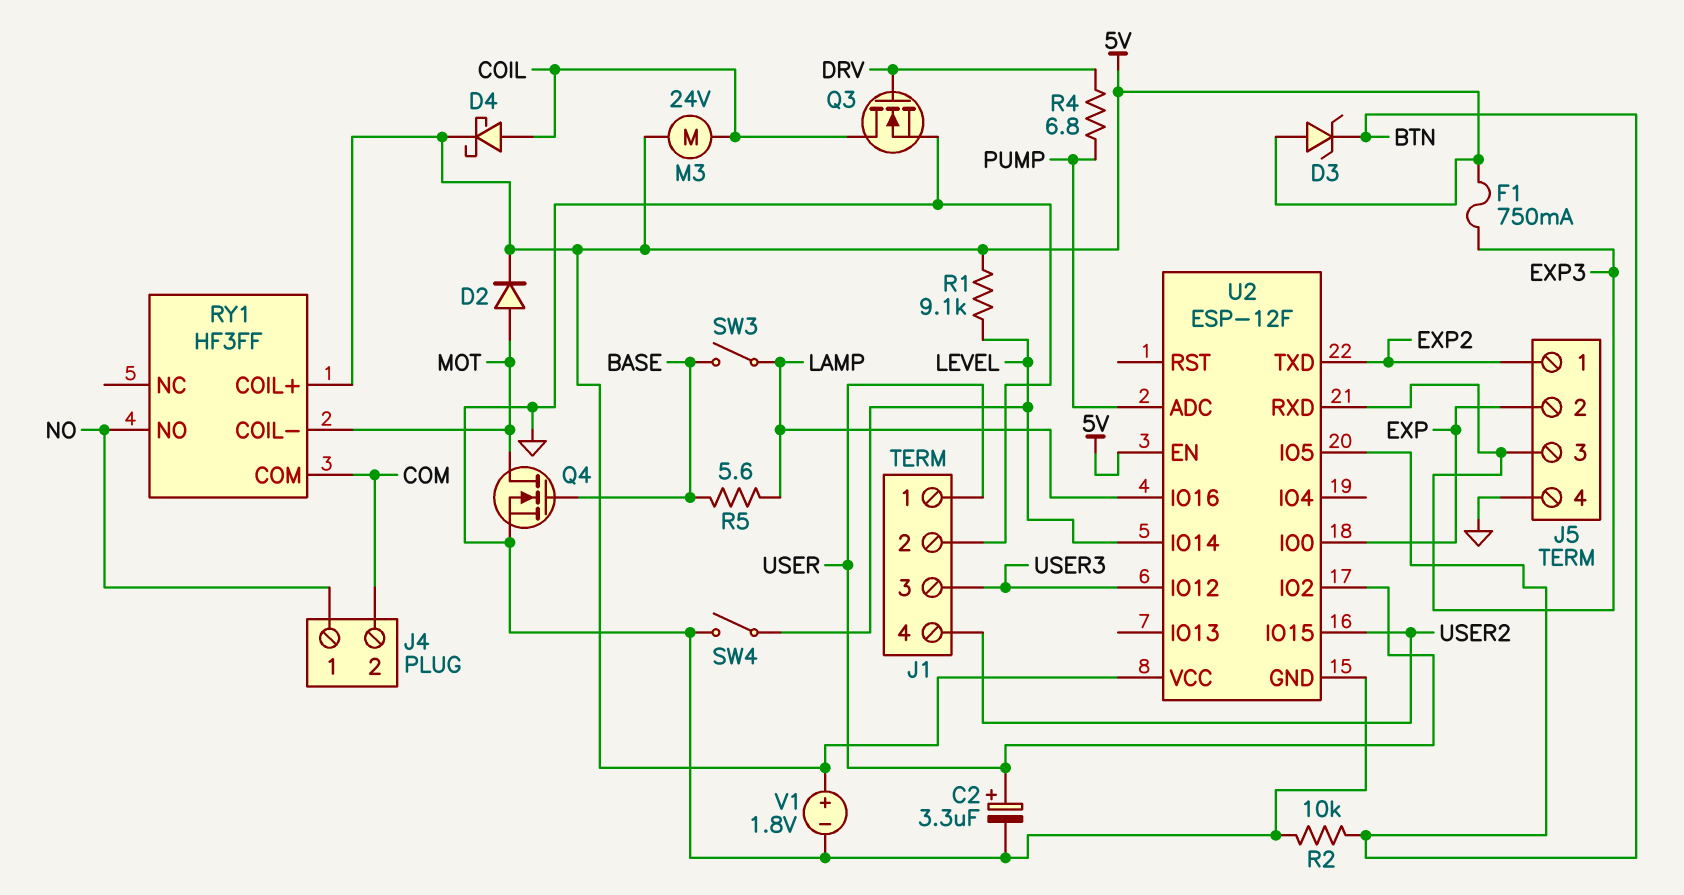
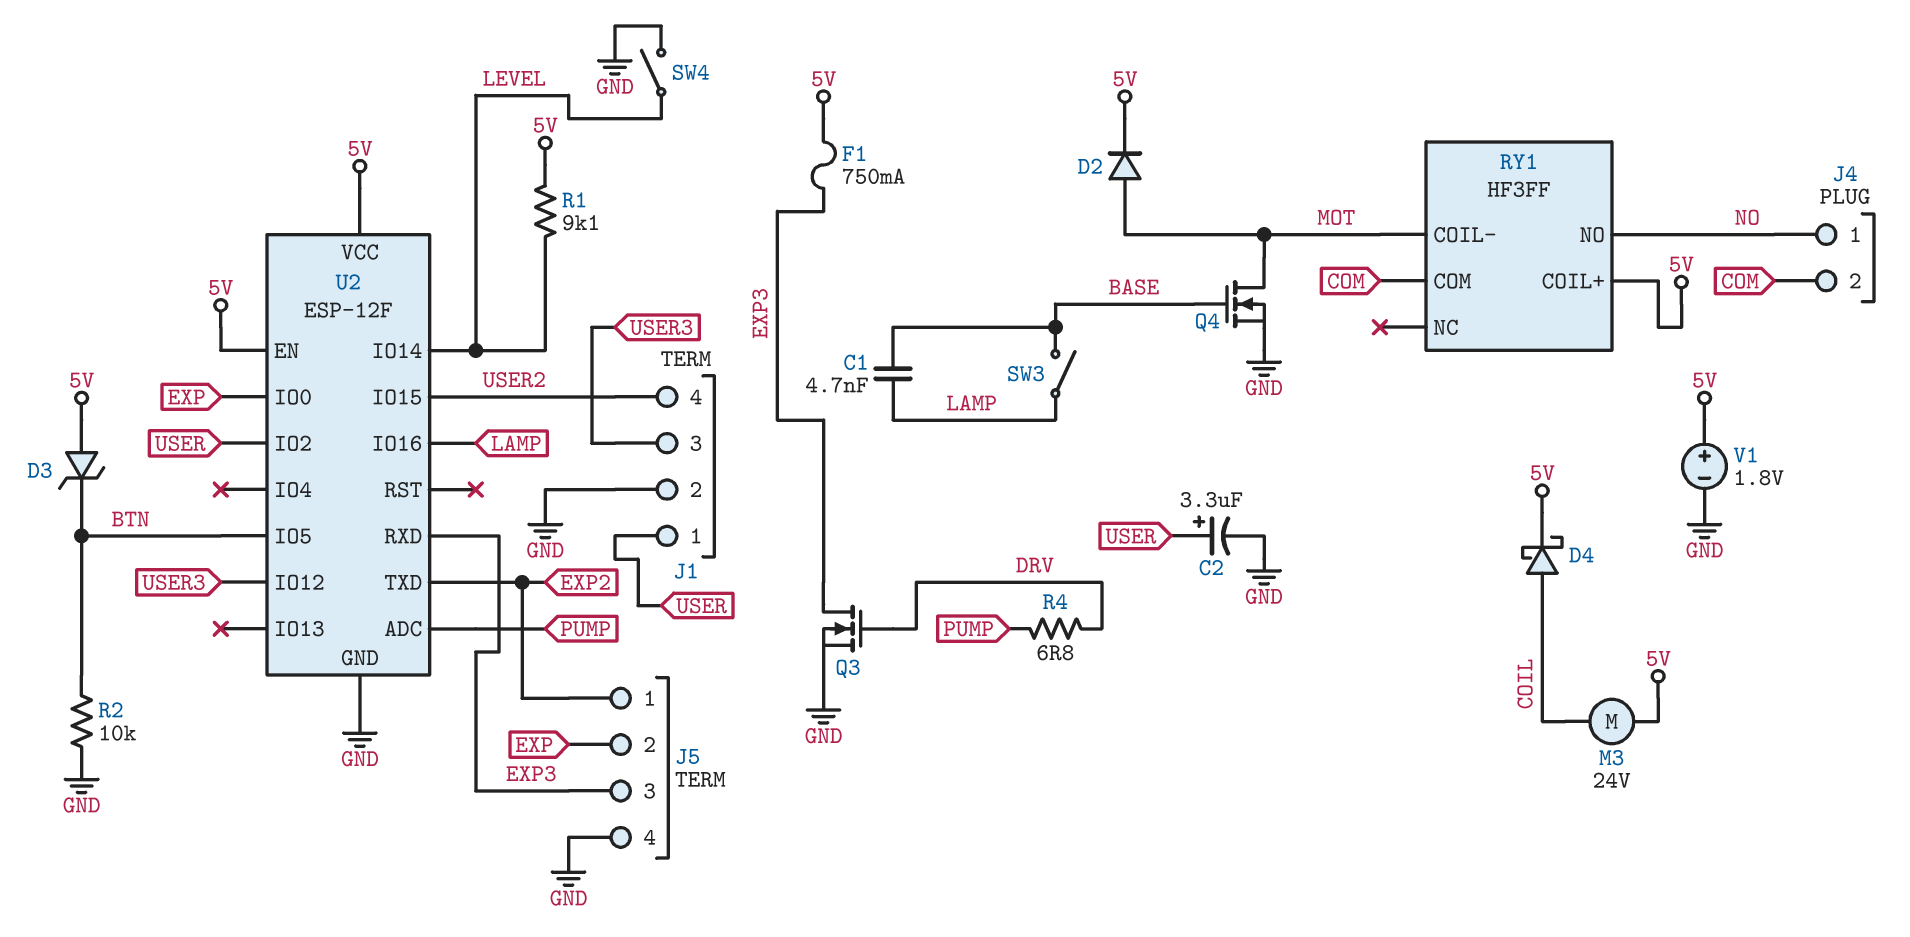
C1: none -> 4.7nF (BASE, LAMP)
Q3: NMOS (G DRV, D COIL, S GND) -> NMOS (G DRV, D EXP3, S GND)
R5: 5.6 (BASE, LAMP) -> none

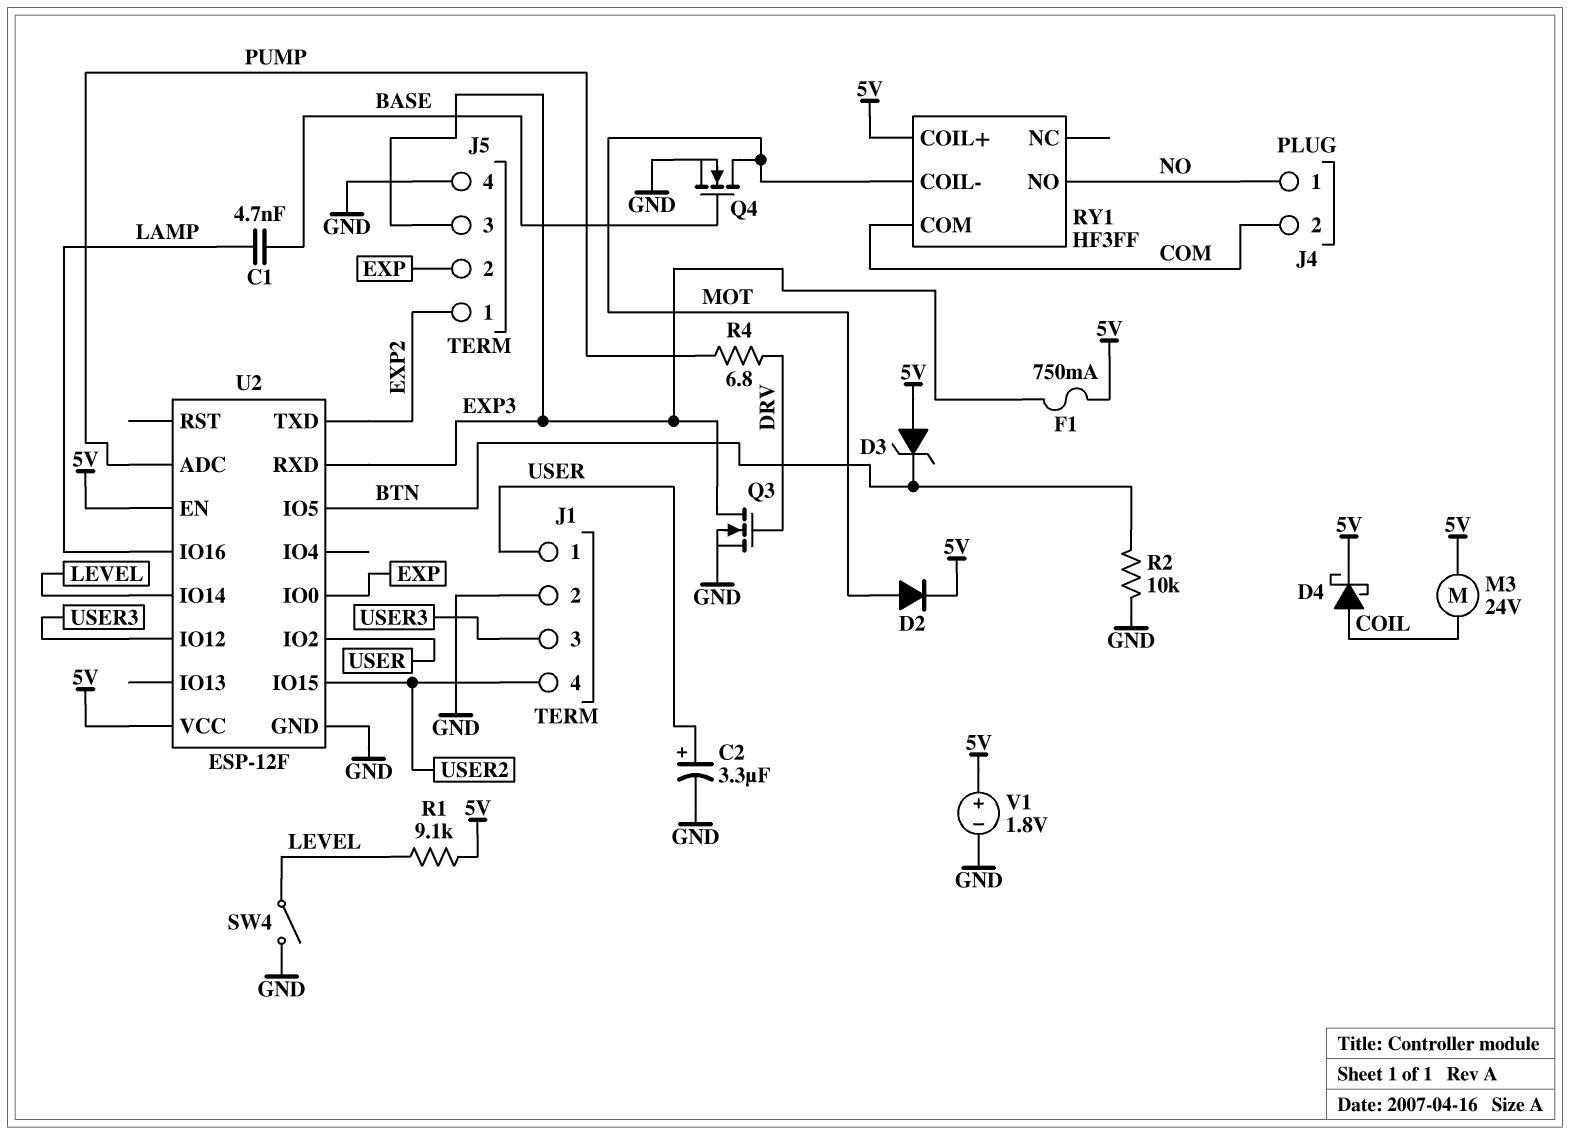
SW3: switch (BASE, LAMP) -> none

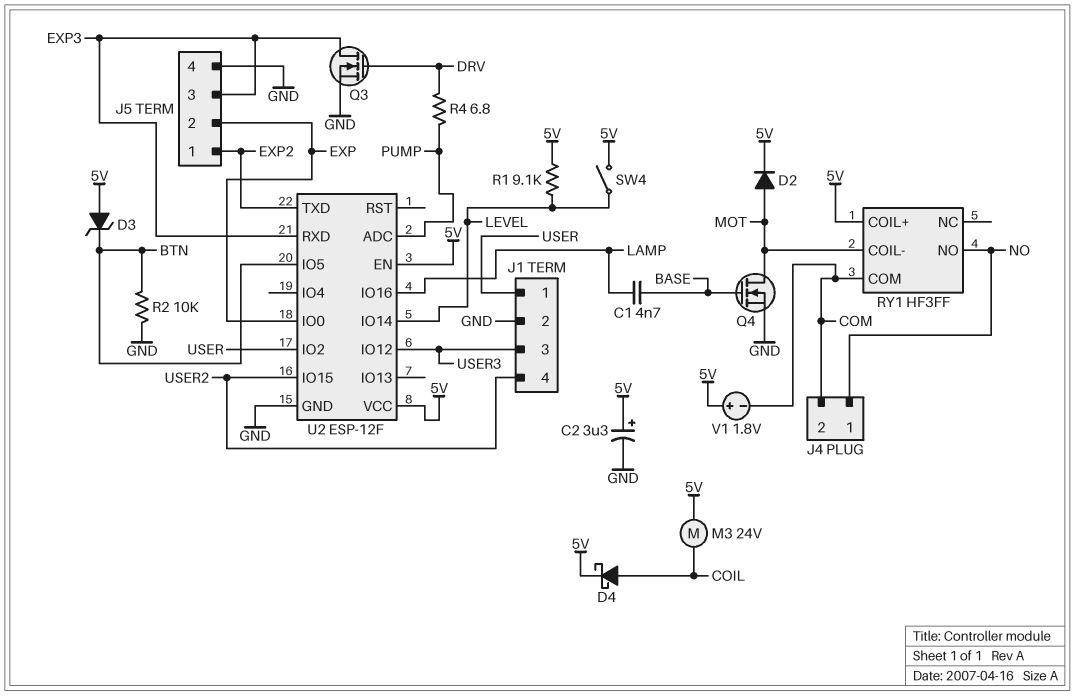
C2: 3.3uF (plus USER, minus GND) -> 3.3uF (plus 5V, minus GND)
F1: 750mA (5V, EXP3) -> none
SW4: switch (GND, LEVEL) -> switch (5V, LEVEL)
V1: 1.8V (plus 5V, minus GND) -> 1.8V (plus 5V, minus COM)

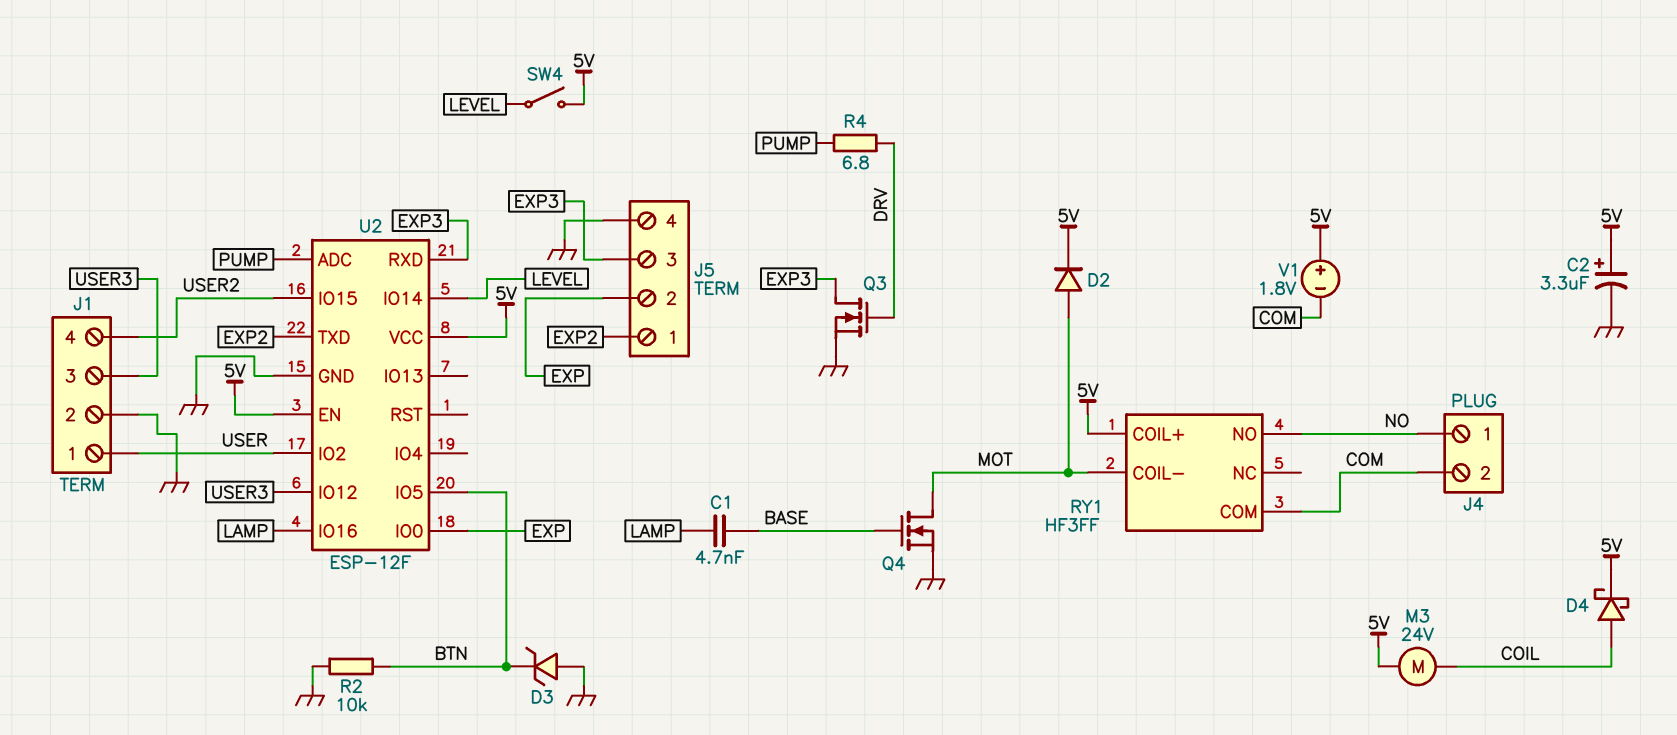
D3: zener (A 5V, K BTN) -> zener (A GND, K BTN)
R1: 9.1k (5V, LEVEL) -> none

